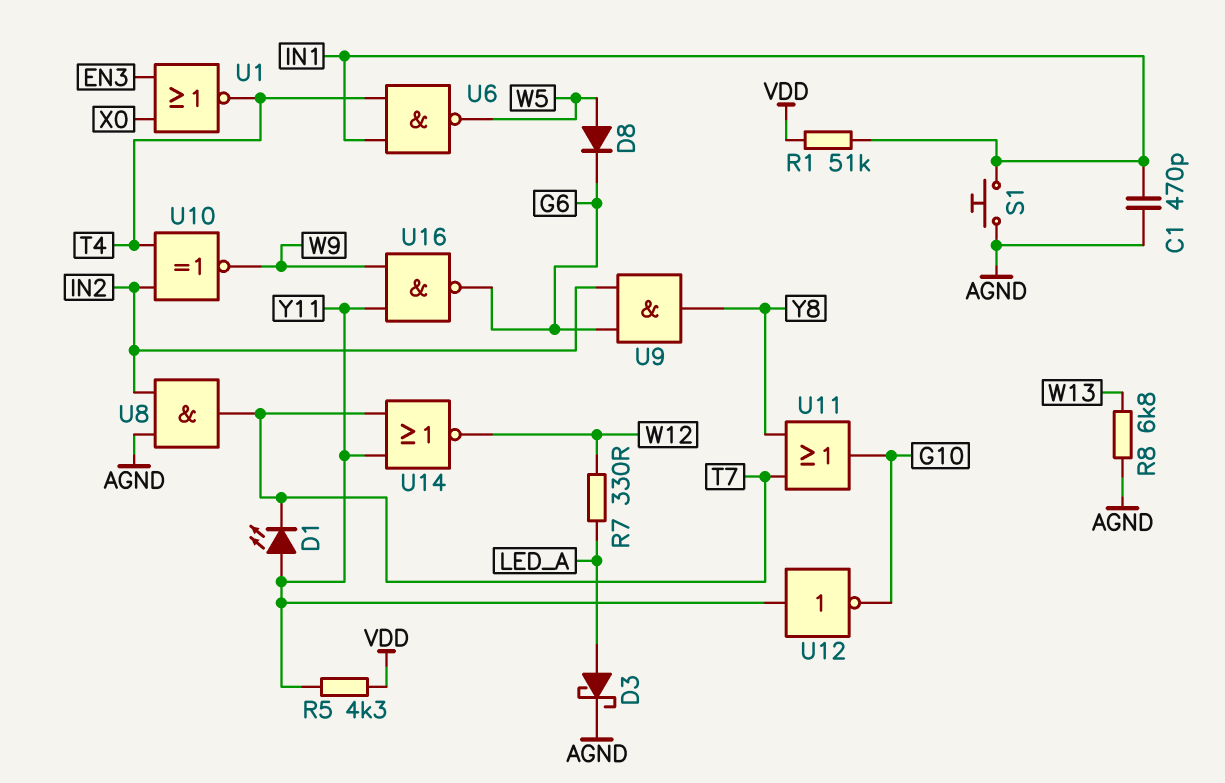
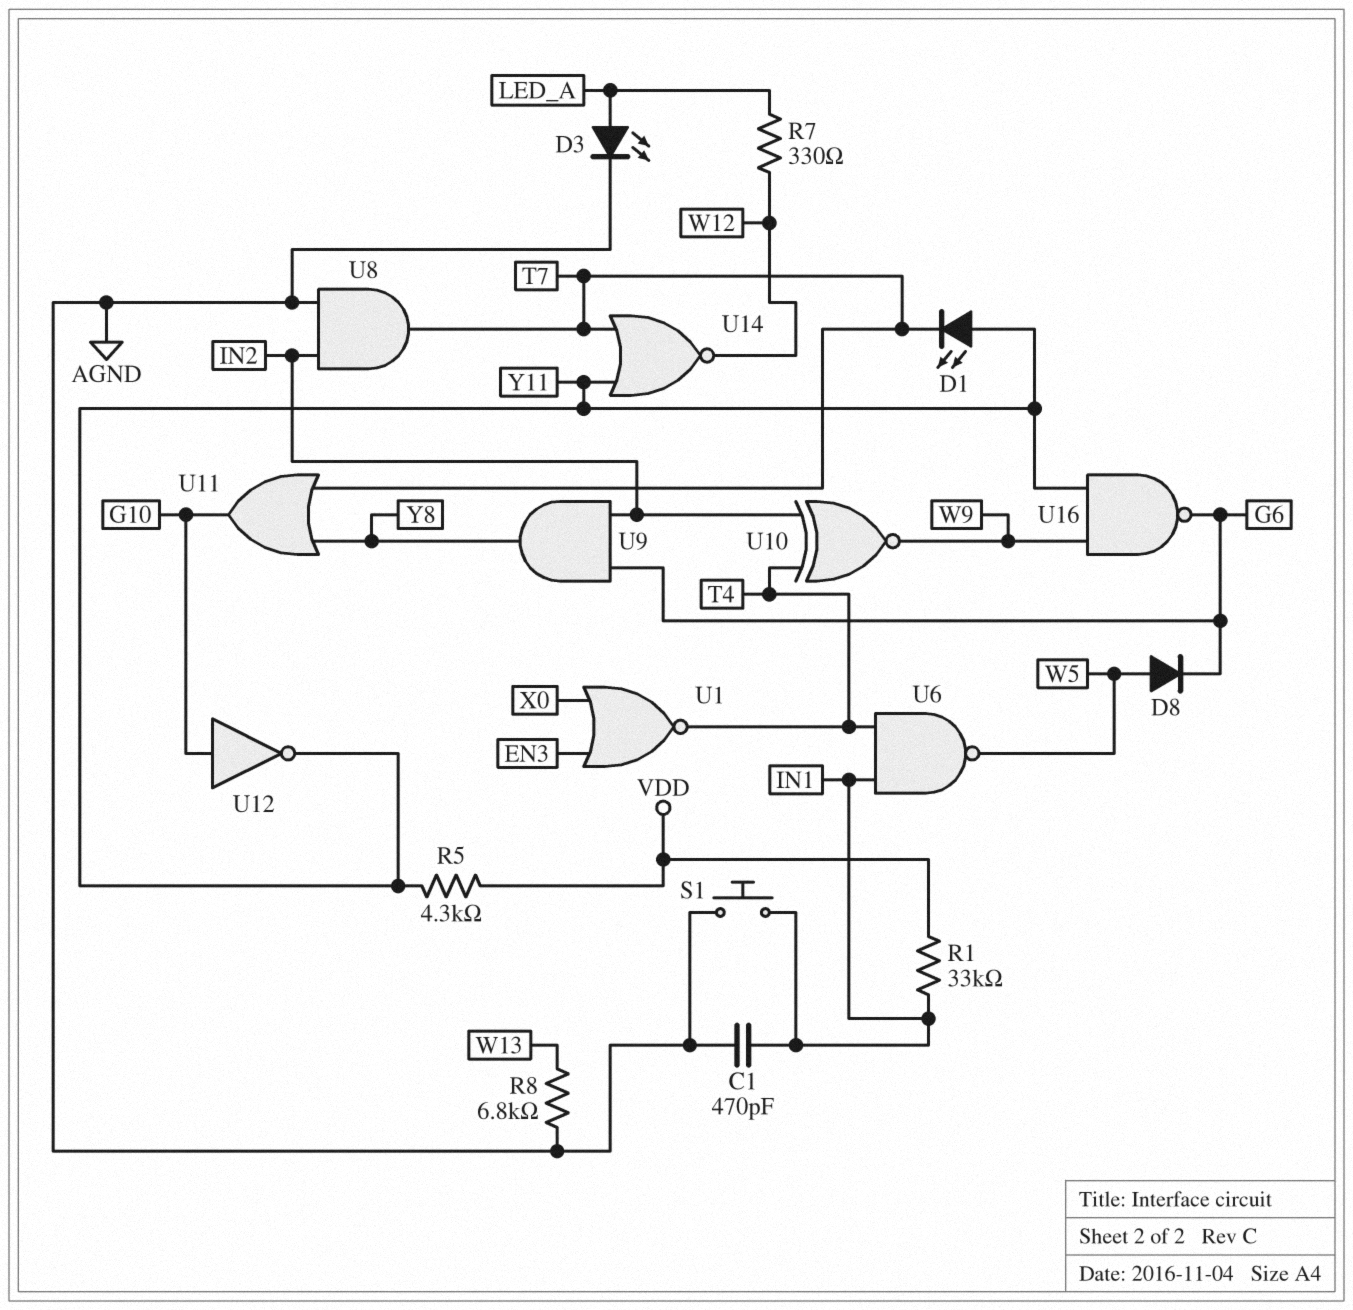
D3: schottky (A LED_A, K AGND) -> LED (A LED_A, K AGND)
R1: 51k (IN1, VDD) -> 33k (IN1, VDD)
U12: NOT (in Y11, out G10) -> NOT (in G10, out Y11)

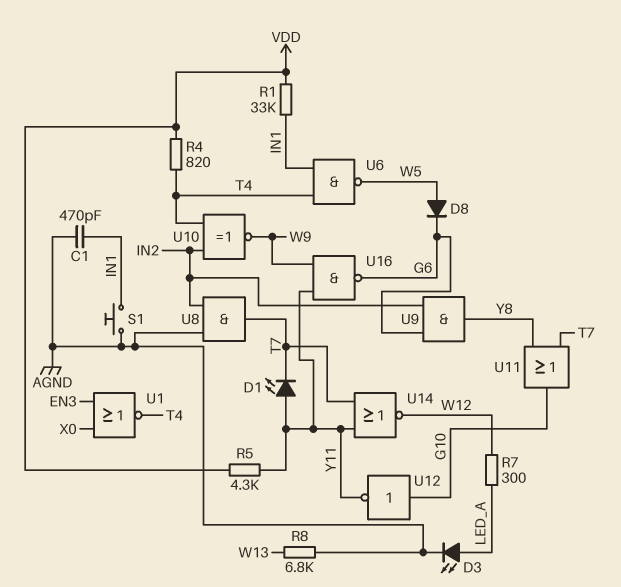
R4: none -> 820 (T4, VDD)
R7: 330 (LED_A, W12) -> 300 (LED_A, W12)

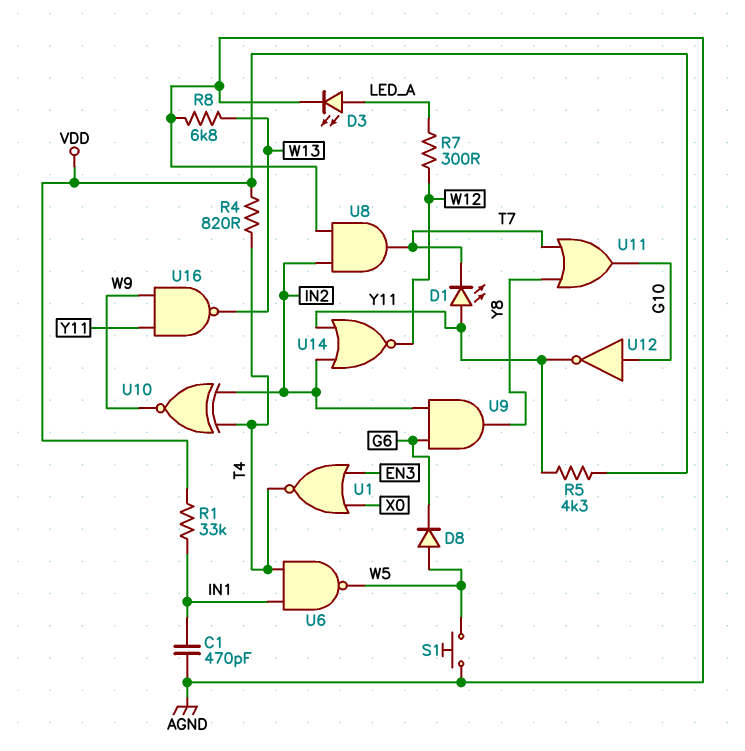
S1: button (AGND, IN1) -> button (AGND, W5)
U14: NOR (in T7, in Y11, out W12) -> NOR (in IN2, in Y11, out W12)
U16: NAND (in W9, in Y11, out G6) -> NAND (in W9, in Y11, out W13)

